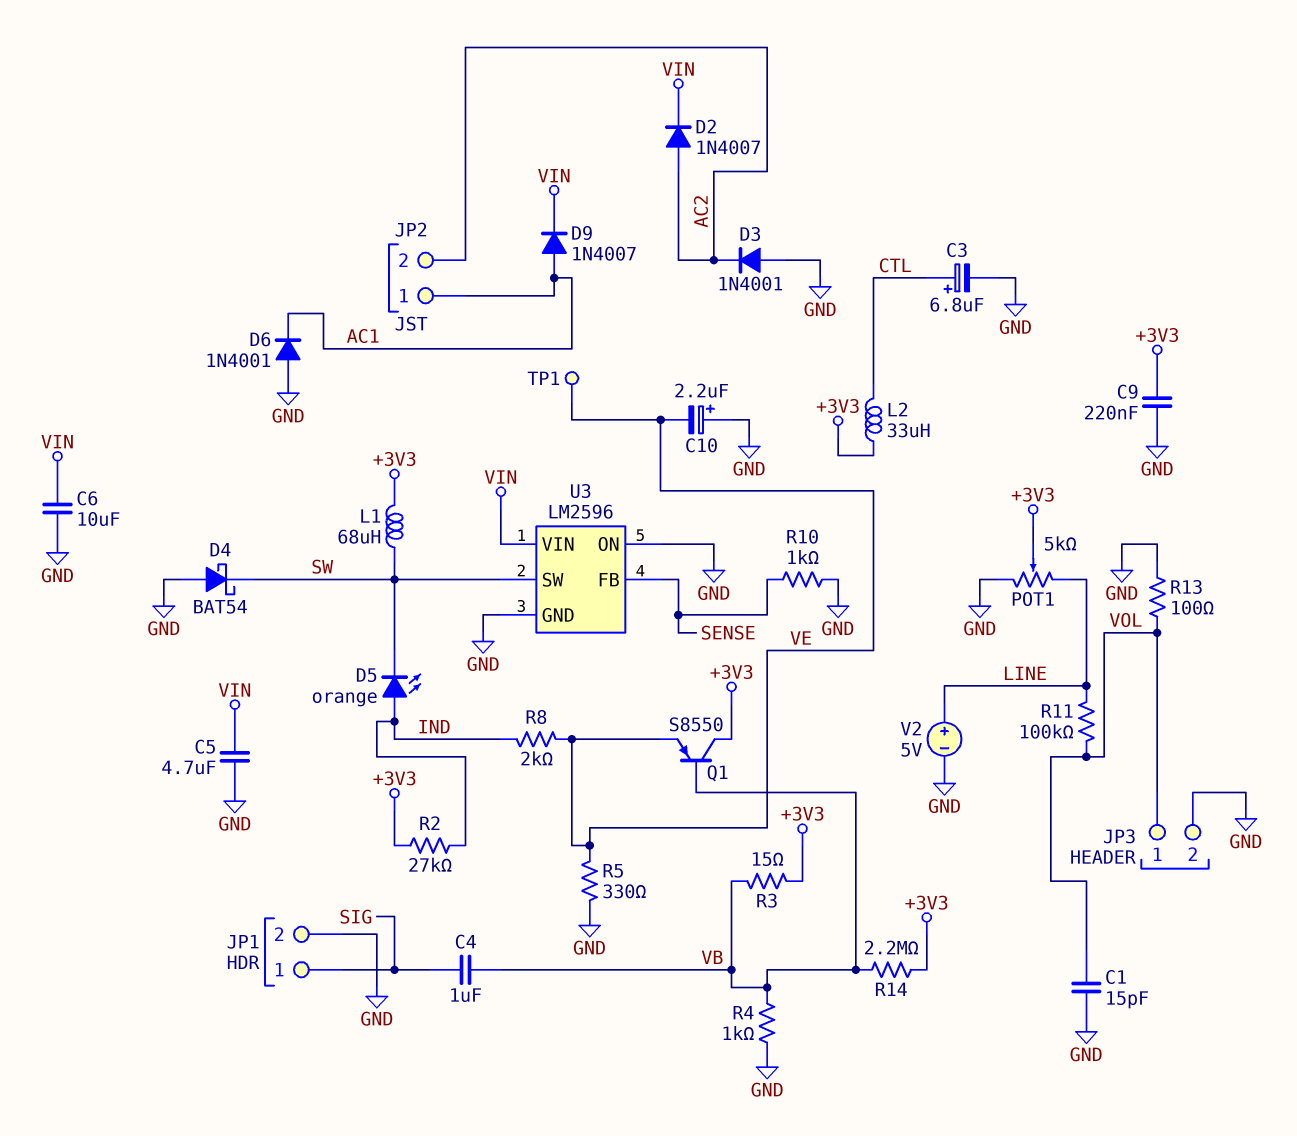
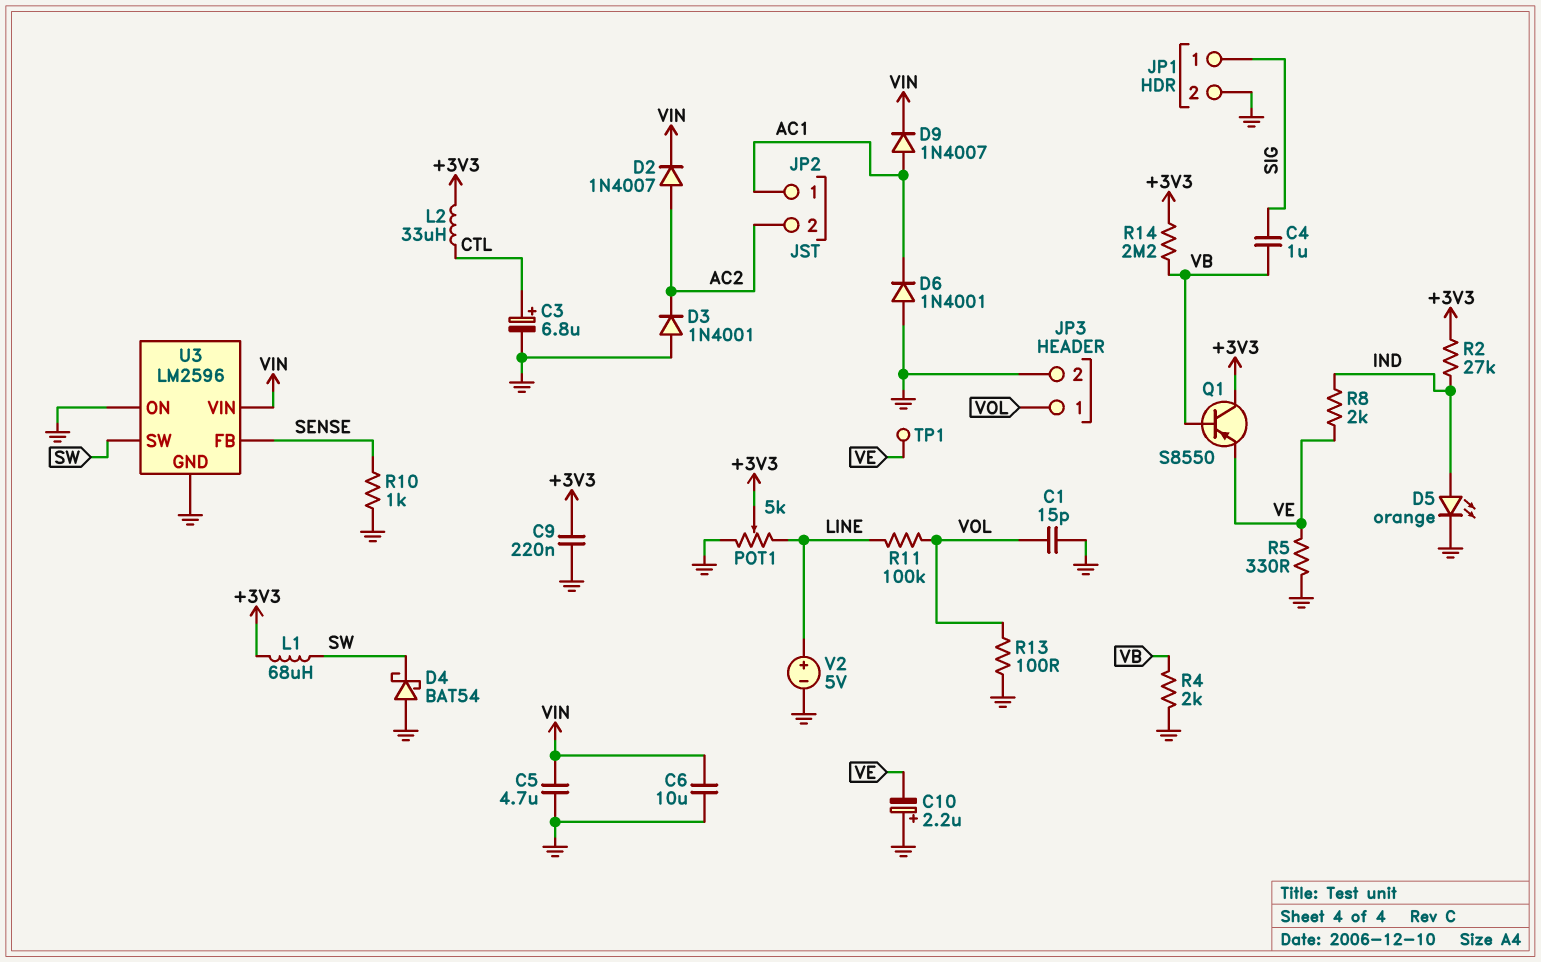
D5: LED orange (A IND, K SW) -> LED orange (A IND, K GND)
R3: 15 (+3V3, VB) -> none
R4: 1k (GND, VB) -> 2k (GND, VB)

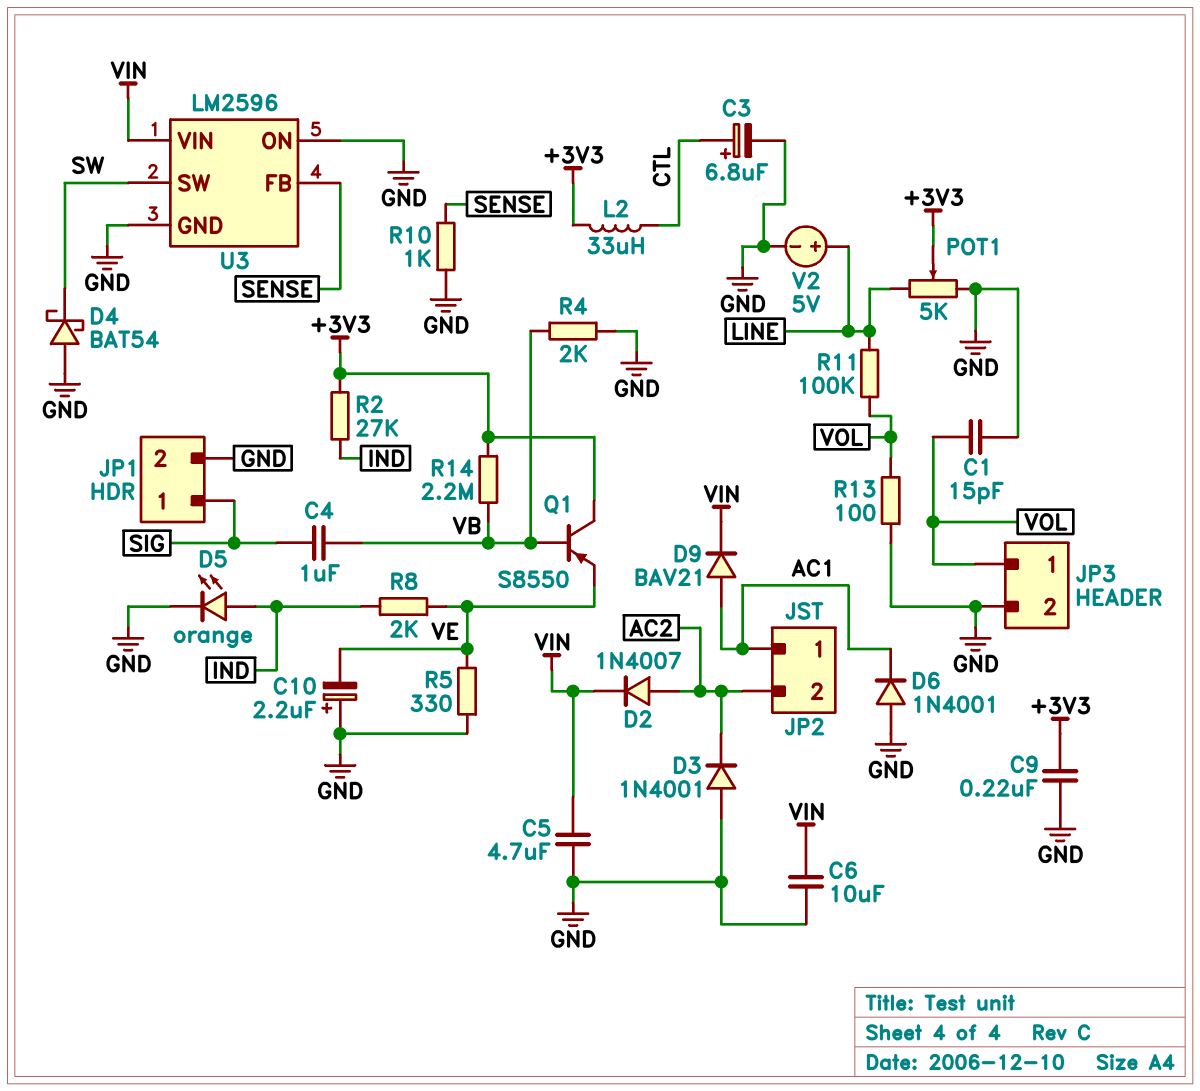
D9: diode 1N4007 (A AC1, K VIN) -> diode BAV21 (A AC1, K VIN)
L1: 68uH (+3V3, SW) -> none
TP1: test point (VE) -> none

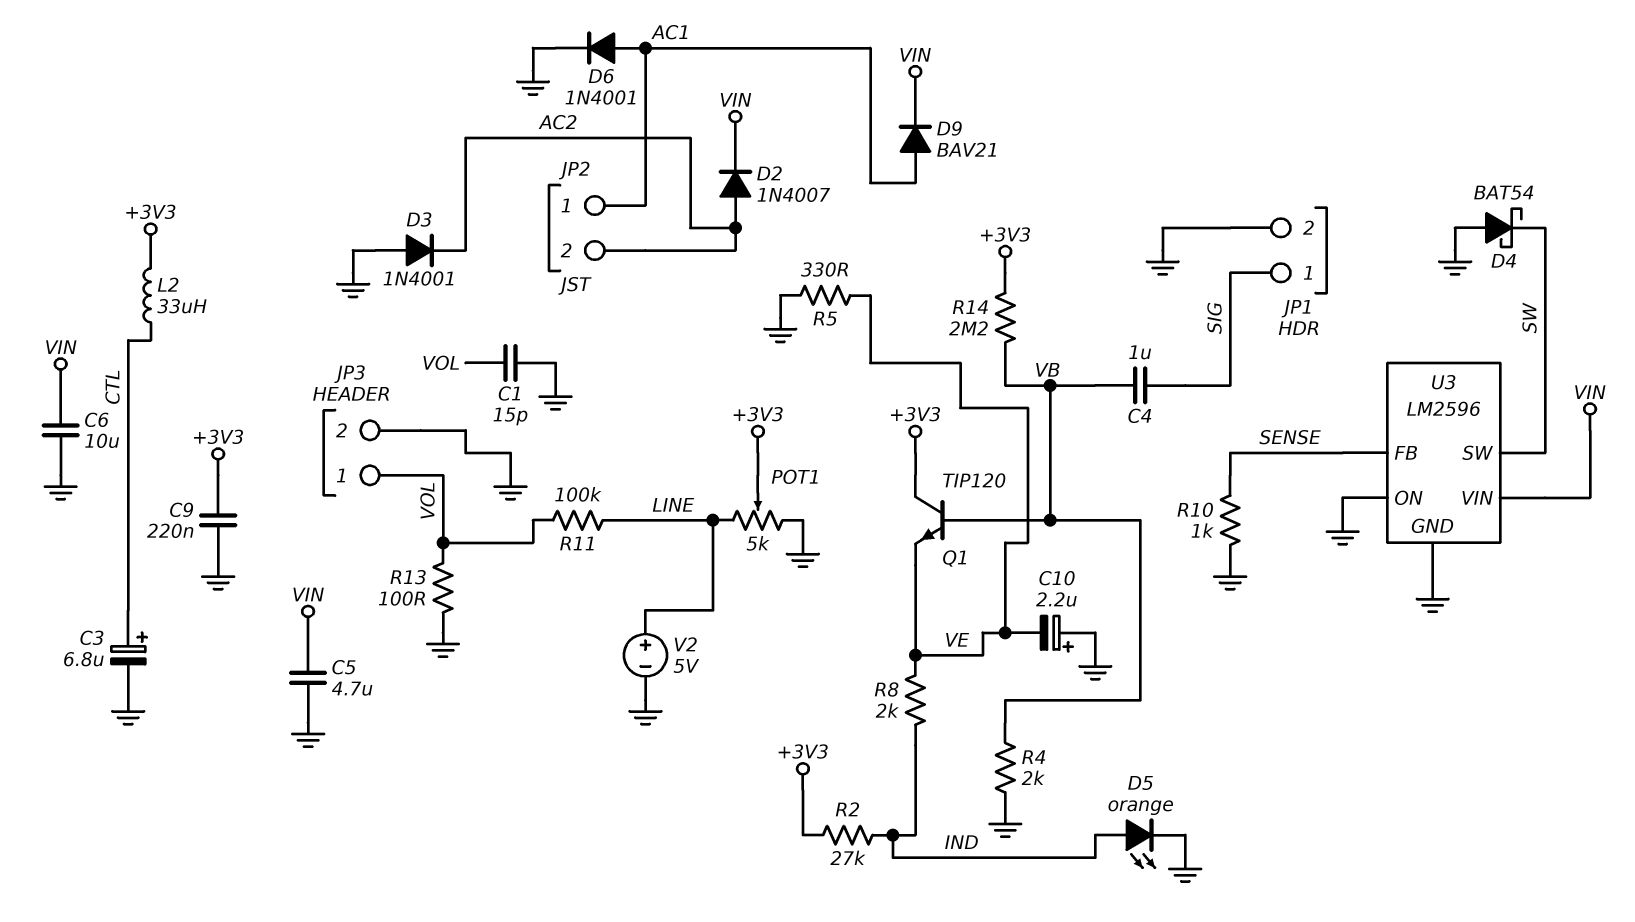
D6: diode 1N4001 (A GND, K AC1) -> diode 1N4001 (A AC1, K GND)
Q1: PNP S8550 (B VB, C +3V3, E VE) -> NPN TIP120 (B VB, C +3V3, E VE)

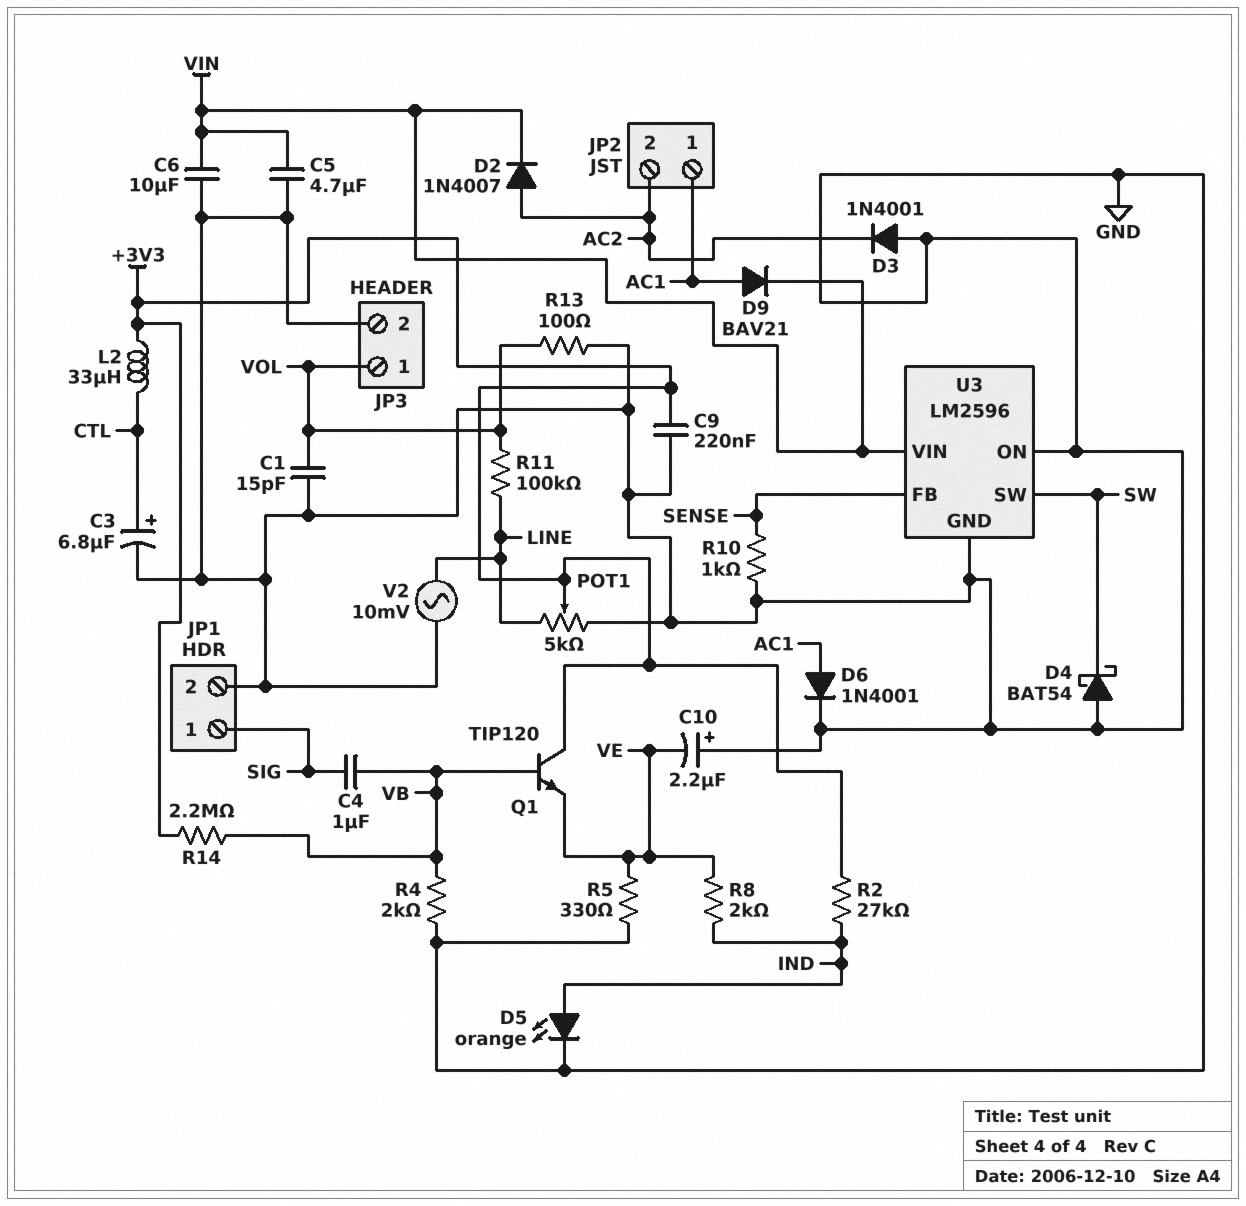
V2: 5V (plus LINE, minus GND) -> AC 10mV (GND, LINE)

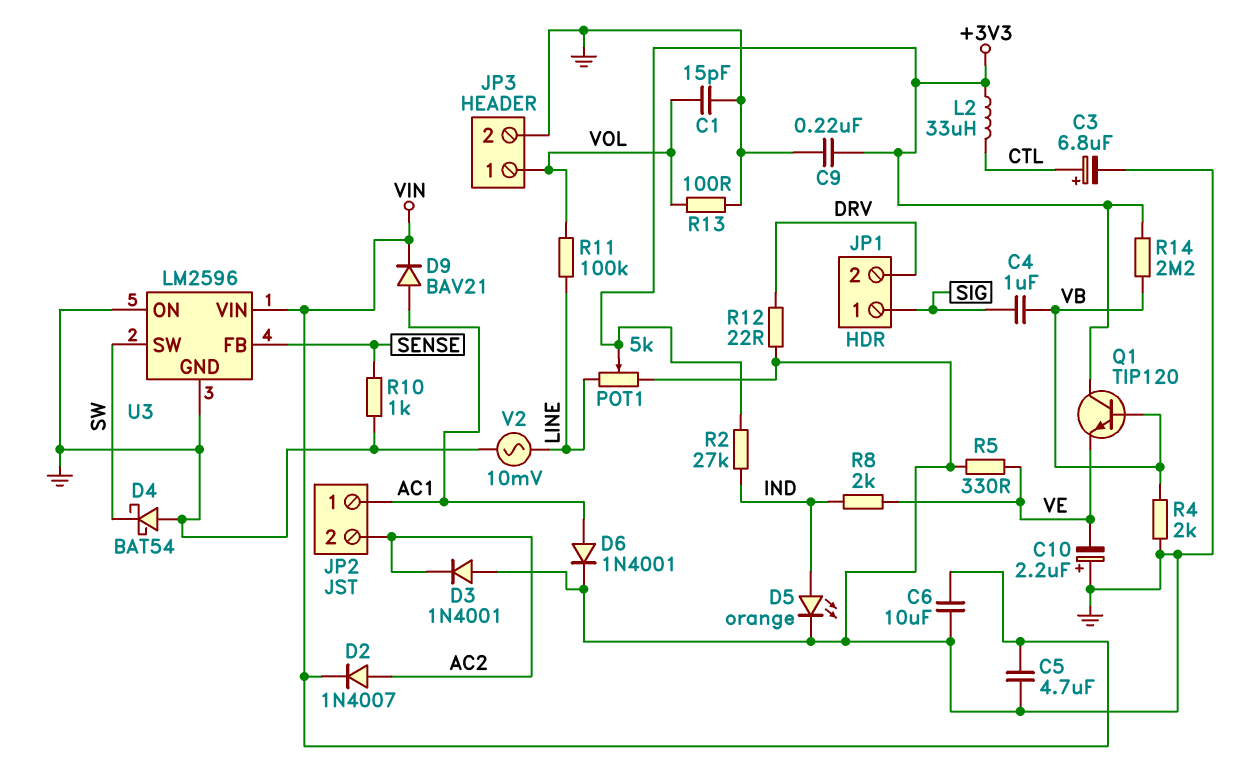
JP1 pin 2: GND -> DRV
R12: none -> 22 (DRV, GND)

